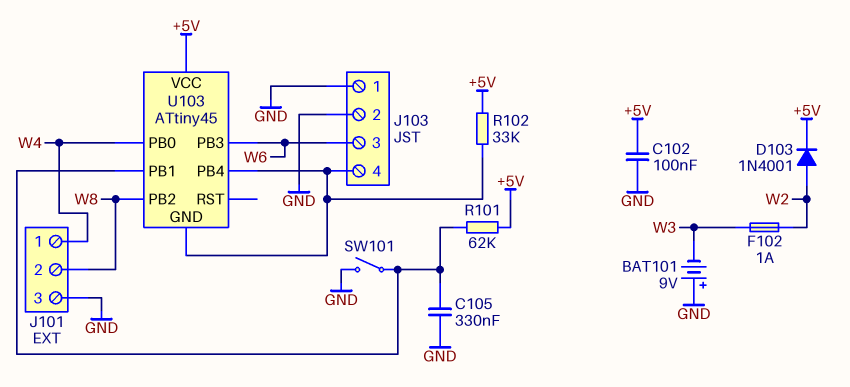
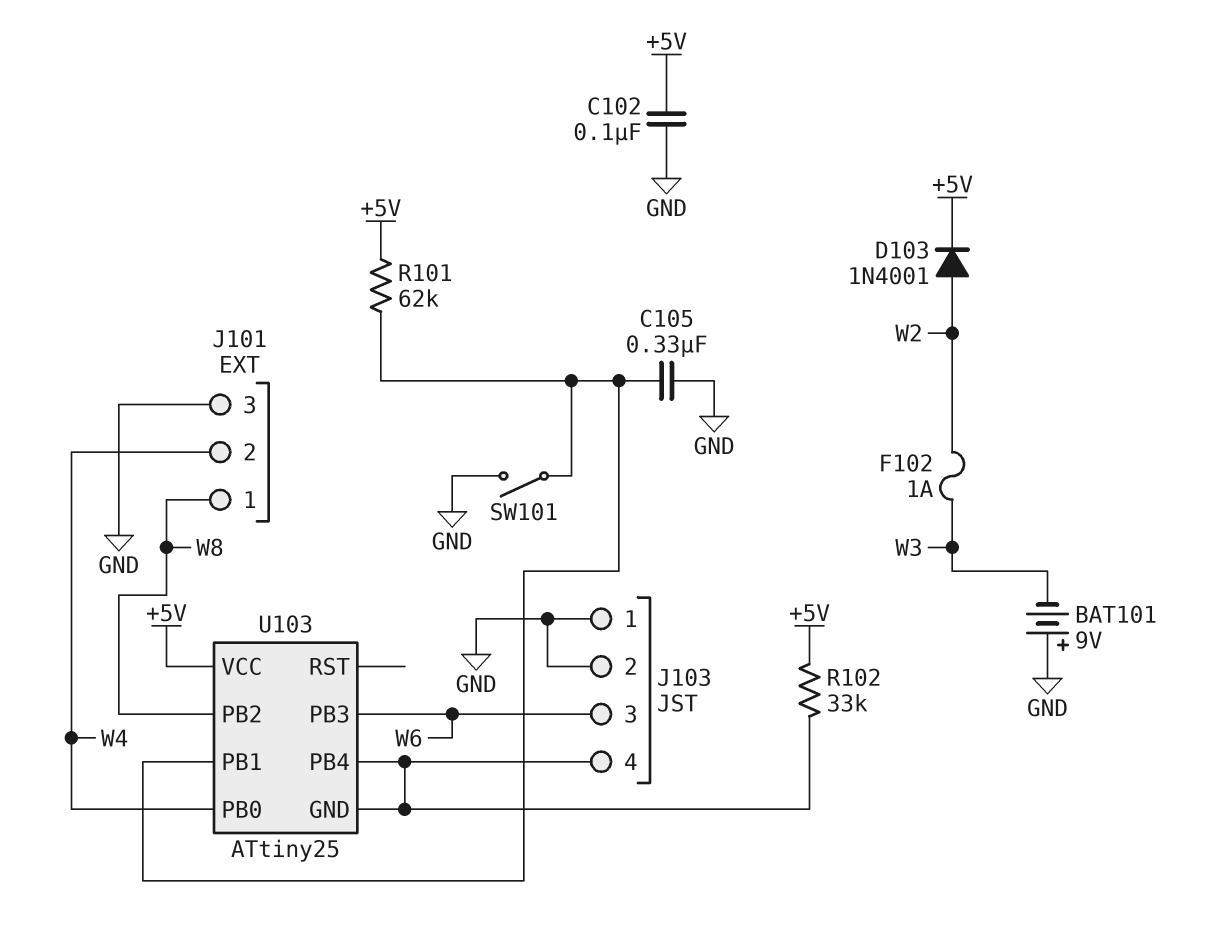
J101 pin 1: W4 -> W8
J101 pin 2: W8 -> W4
U103: ATtiny45 -> ATtiny25

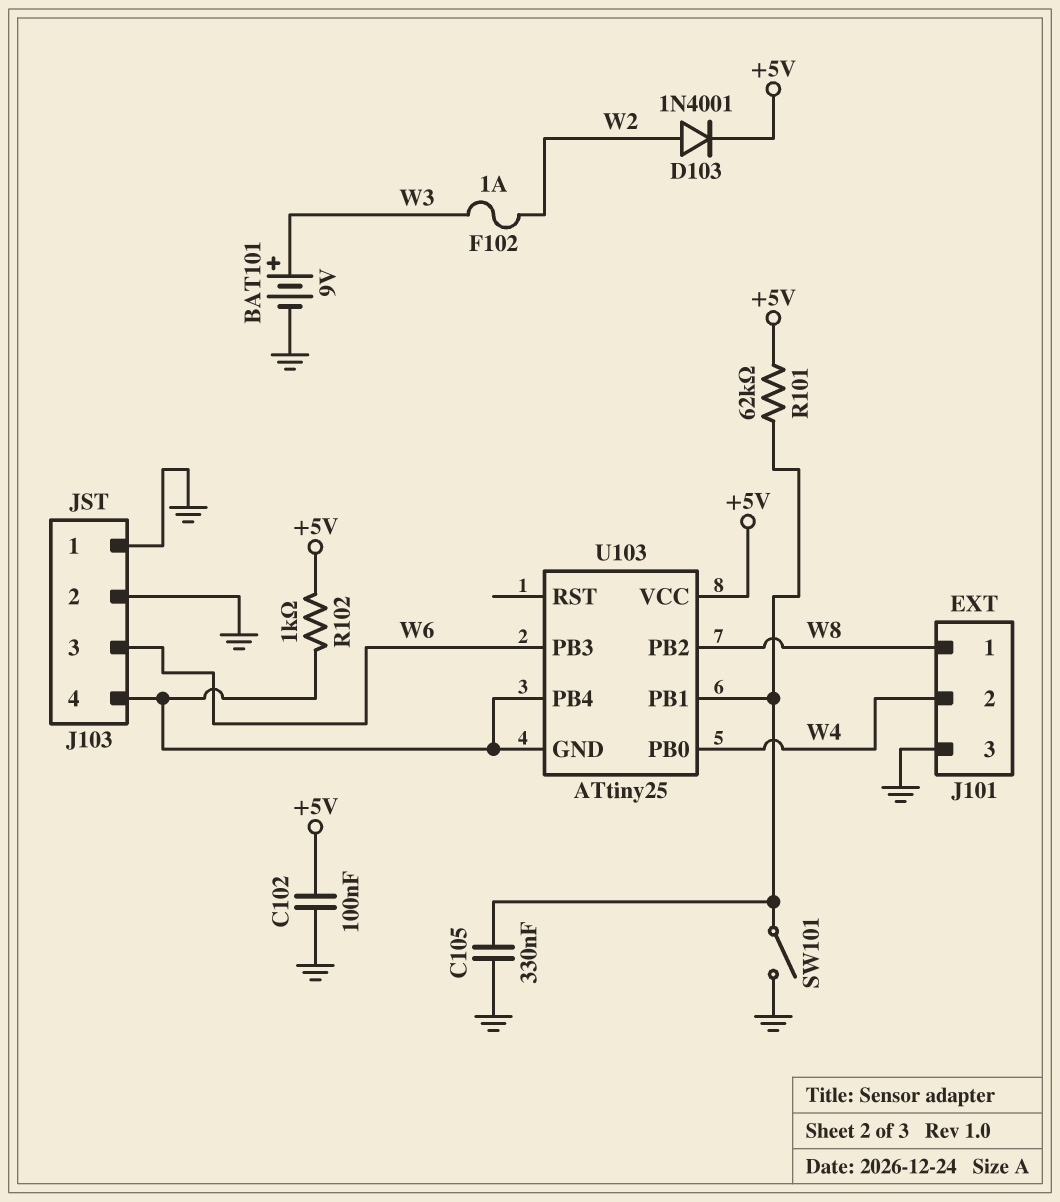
BAT101: 9V (plus GND, minus W3) -> 9V (plus W3, minus GND)
R102: 33k (+5V, J103/4) -> 1k (+5V, J103/4)

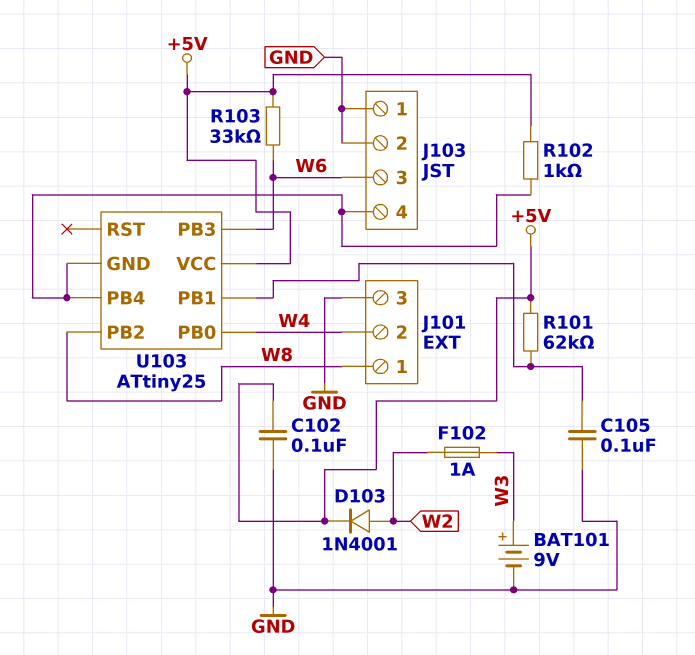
C105: 330nF (GND, U103/PB1) -> 100nF (GND, U103/PB1)
R103: none -> 33k (+5V, W6)
SW101: switch (GND, U103/PB1) -> none

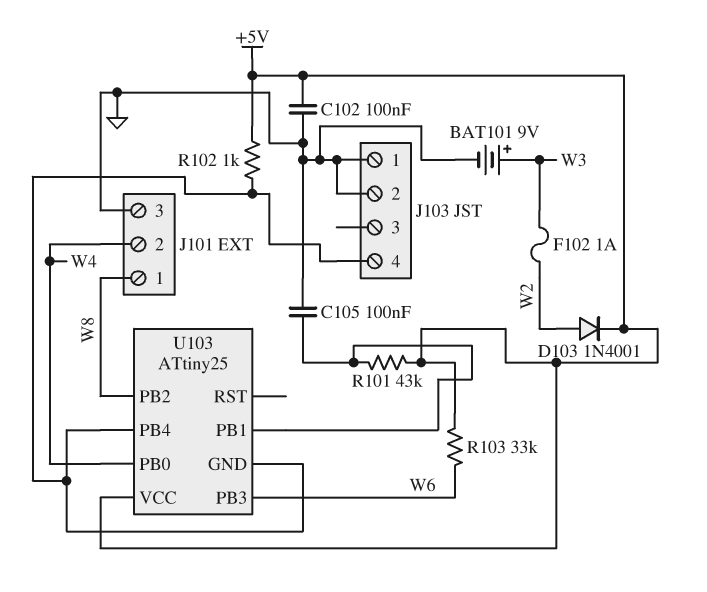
J103 pin 3: W6 -> none
R101: 62k (+5V, U103/PB1) -> 43k (+5V, U103/PB1)

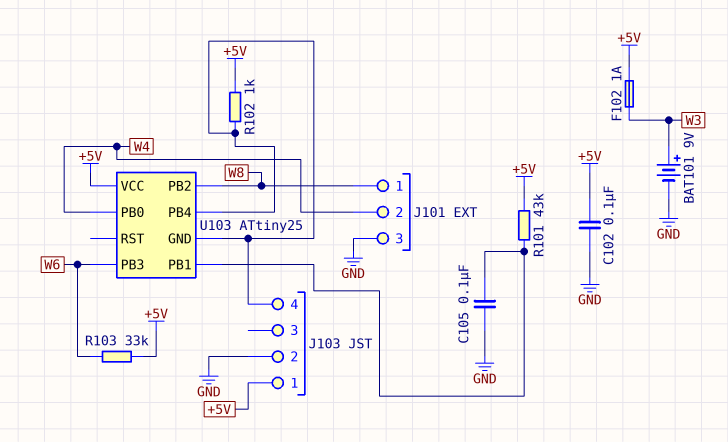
D103: diode 1N4001 (A W2, K +5V) -> none
F102: 1A (W2, W3) -> 1A (+5V, W3)
J103 pin 1: GND -> +5V

